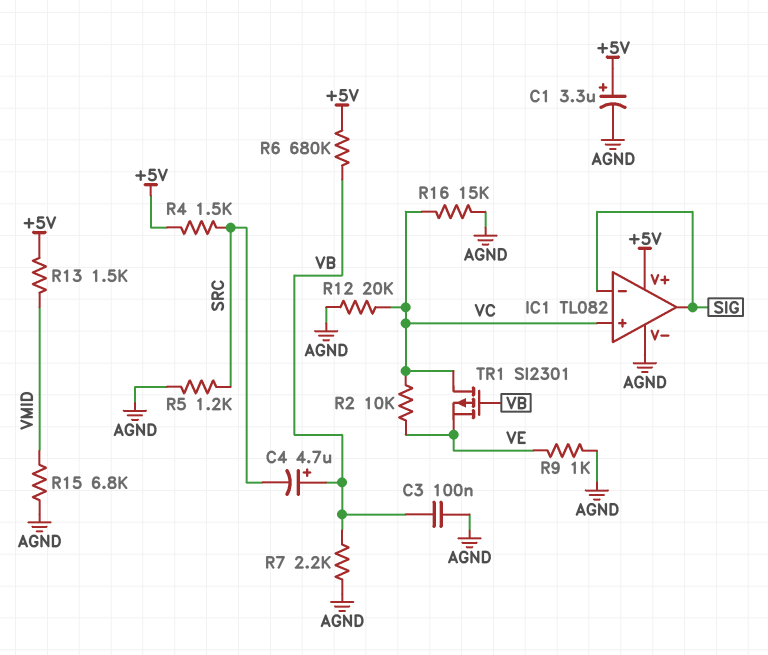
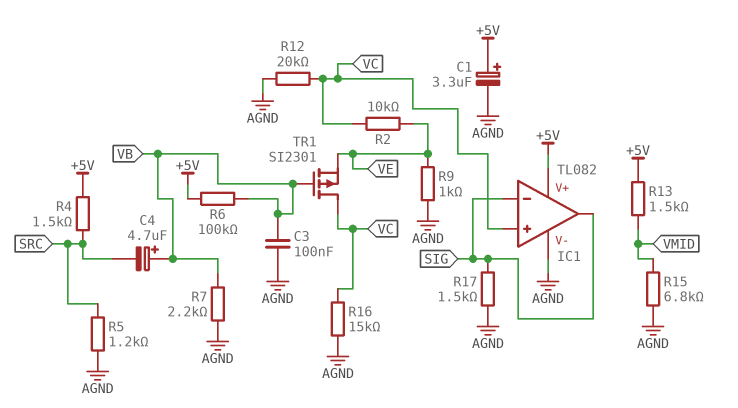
R6: 680k (+5V, VB) -> 100k (+5V, VB)
R17: none -> 1.5k (AGND, SIG)

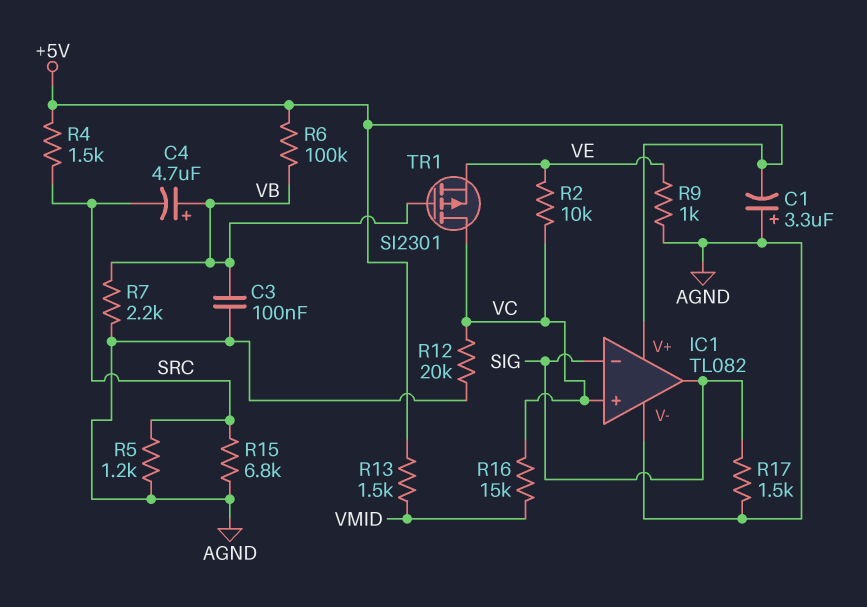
C1: 3.3uF (plus +5V, minus AGND) -> 3.3uF (plus AGND, minus +5V)
R15: 6.8k (AGND, VMID) -> 6.8k (AGND, SRC)
R16: 15k (AGND, VC) -> 15k (VC, VMID)

